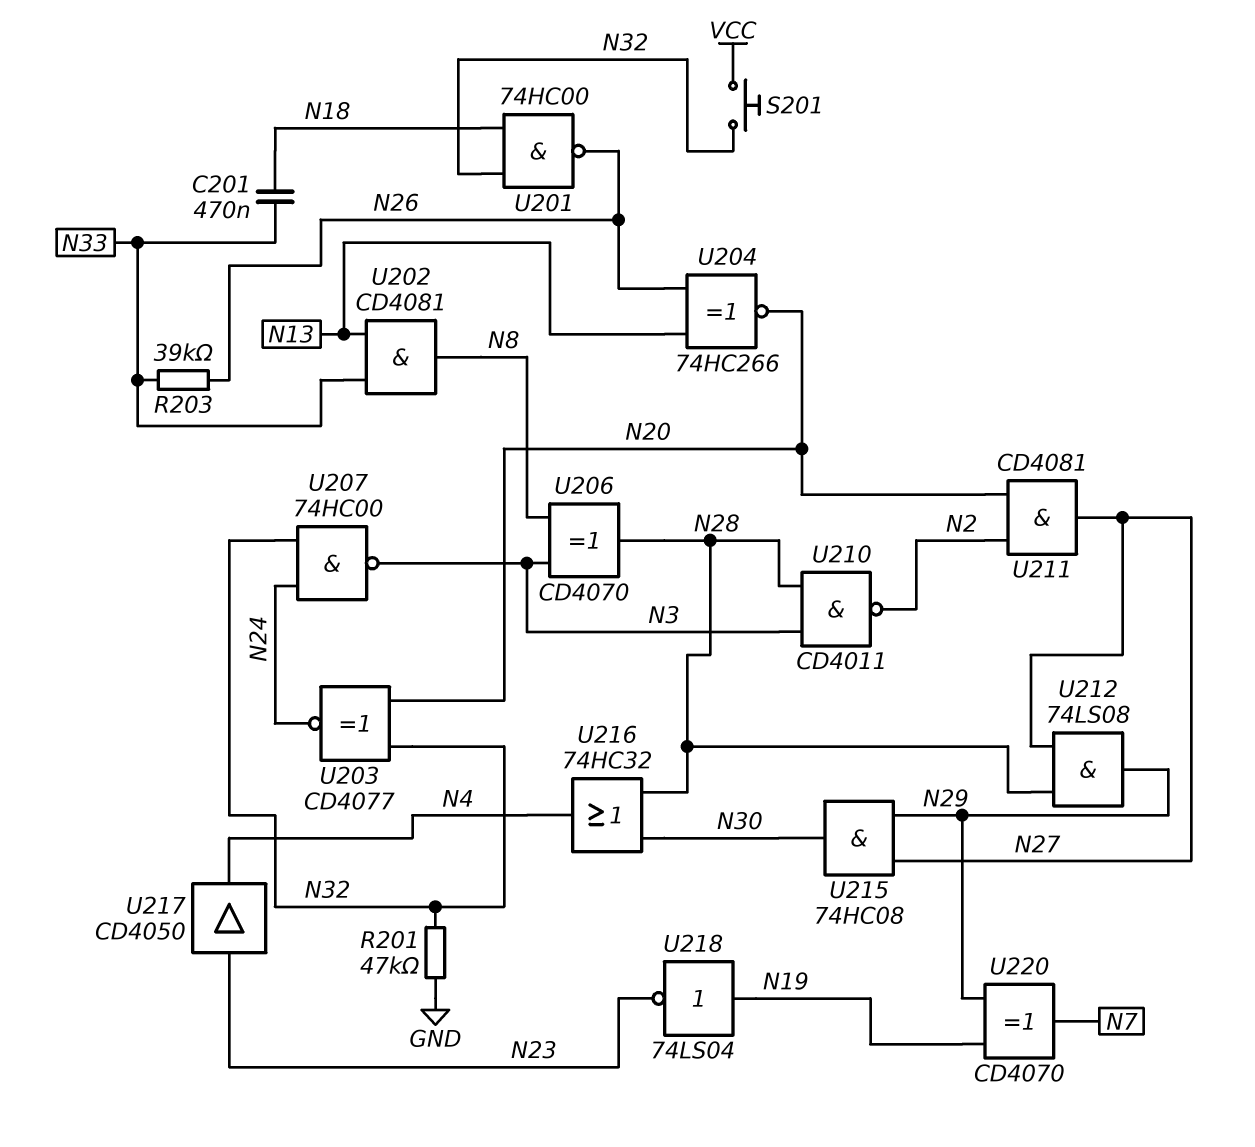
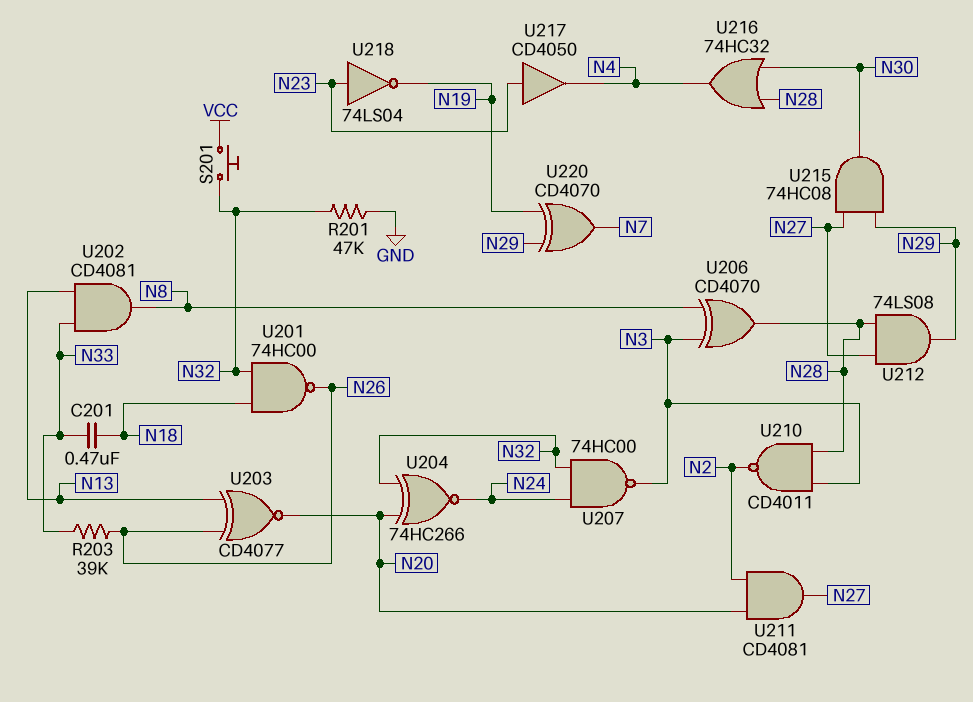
U203: XNOR CD4077 (in N20, in N32, out N24) -> XNOR CD4077 (in N13, in N26, out N20)
U204: XNOR 74HC266 (in N13, in N26, out N20) -> XNOR 74HC266 (in N20, in N32, out N24)
U218: NOT 74LS04 (in N19, out N23) -> NOT 74LS04 (in N23, out N19)

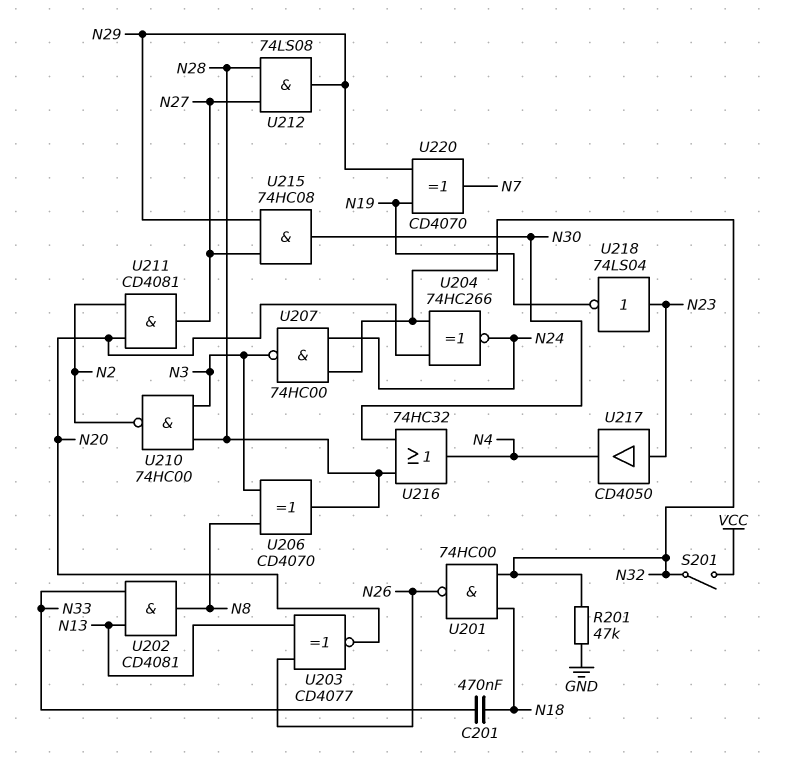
R203: 39k (N26, N33) -> none
S201: button (N32, VCC) -> switch (N32, VCC)
U210: NAND CD4011 (in N3, in N28, out N2) -> NAND 74HC00 (in N3, in N28, out N2)

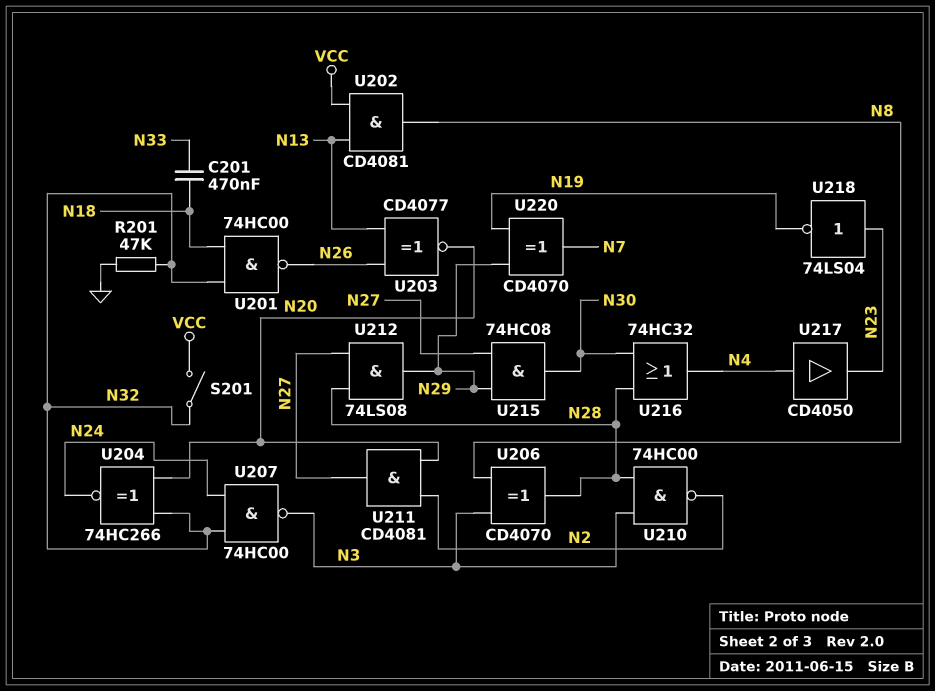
U202: AND CD4081 (in N13, in N33, out N8) -> AND CD4081 (in N13, in VCC, out N8)
U217: buffer CD4050 (in N23, out N4) -> buffer CD4050 (in N4, out N23)

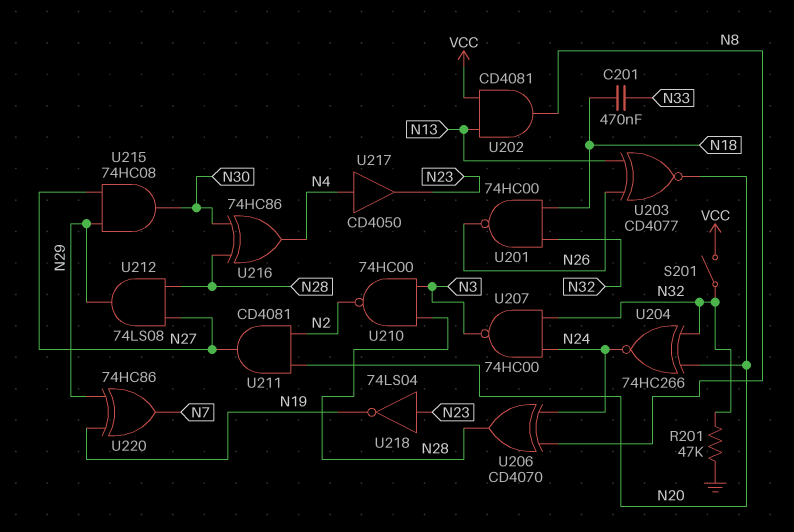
U206: XOR CD4070 (in N3, in N8, out N28) -> XOR CD4070 (in N8, in N24, out N28)
U216: OR 74HC32 (in N28, in N30, out N4) -> XOR 74HC86 (in N28, in N30, out N4)
U220: XOR CD4070 (in N19, in N29, out N7) -> XOR 74HC86 (in N19, in N29, out N7)

